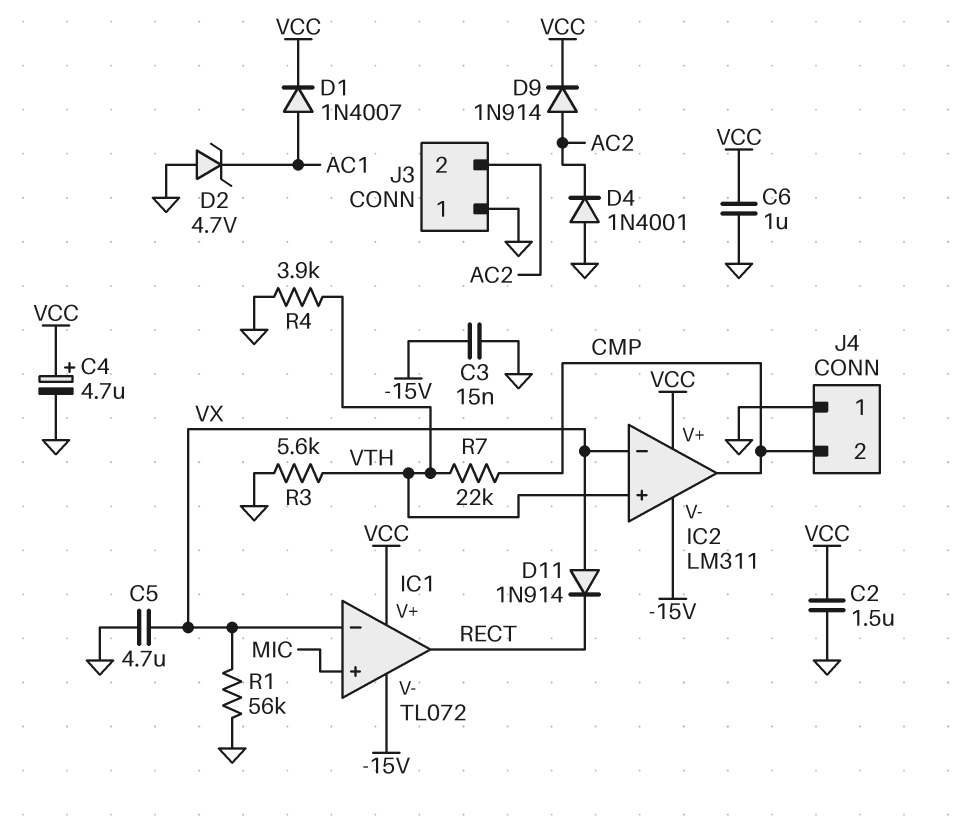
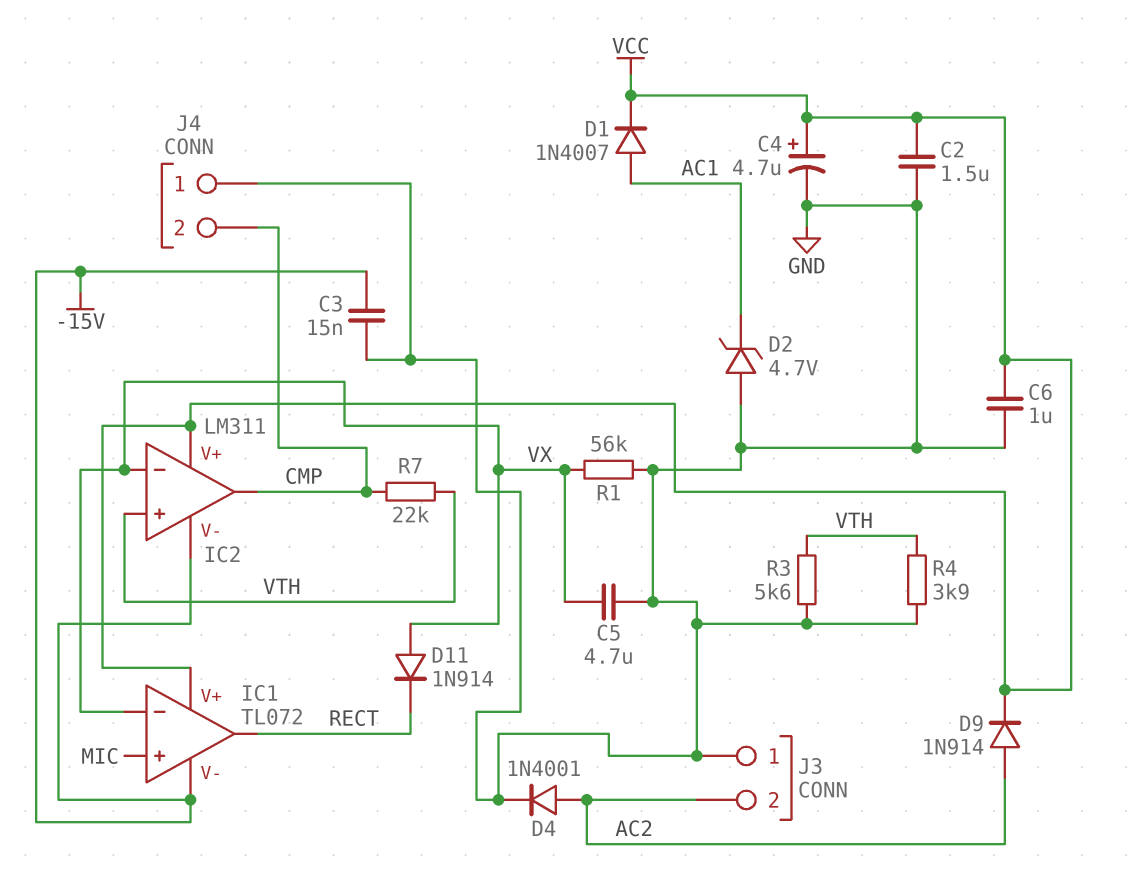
D4: diode 1N4001 (A GND, K AC2) -> diode 1N4001 (A AC2, K GND)

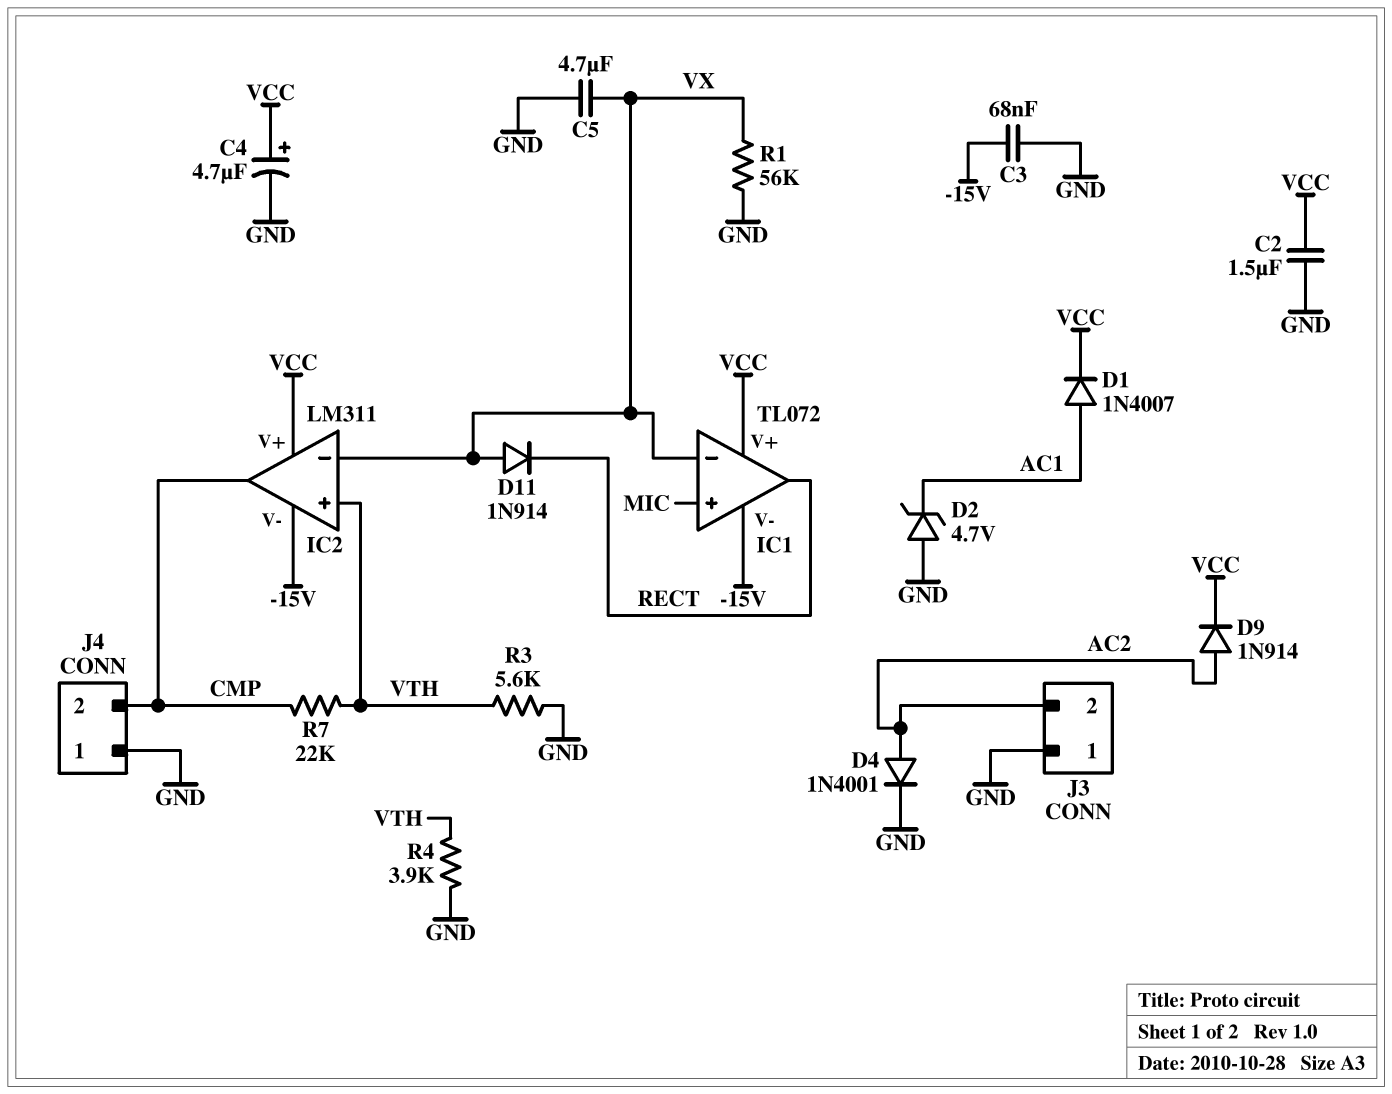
C3: 15nF (-15V, GND) -> 68nF (-15V, GND)
C6: 1uF (GND, VCC) -> none

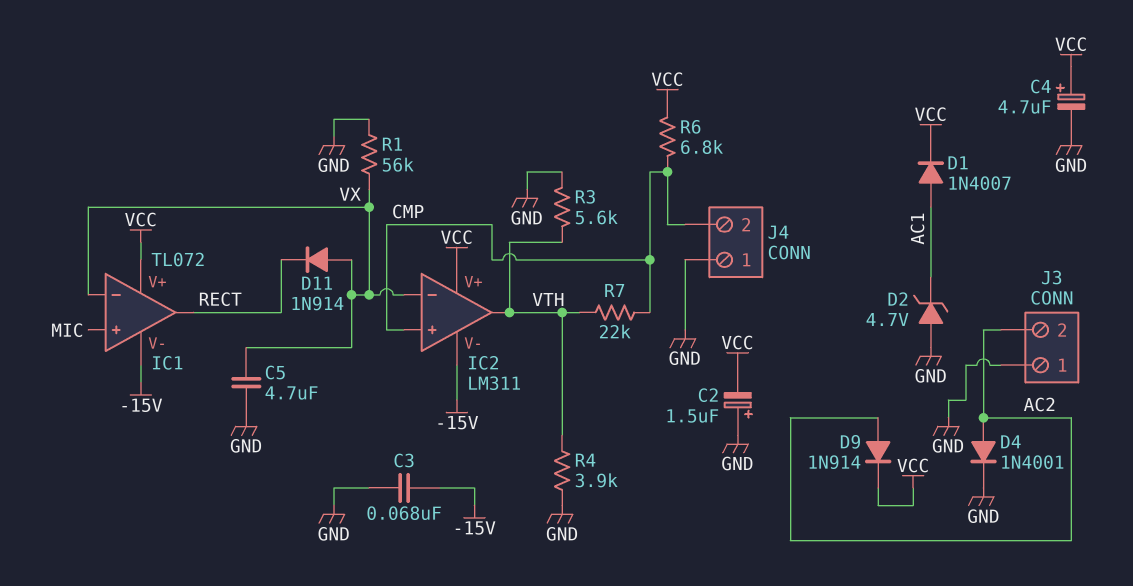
C2: 1.5uF (GND, VCC) -> 1.5uF (plus GND, minus VCC)
IC2 pin in+: VTH -> CMP
IC2 pin out: CMP -> VTH
R6: none -> 6.8k (CMP, VCC)

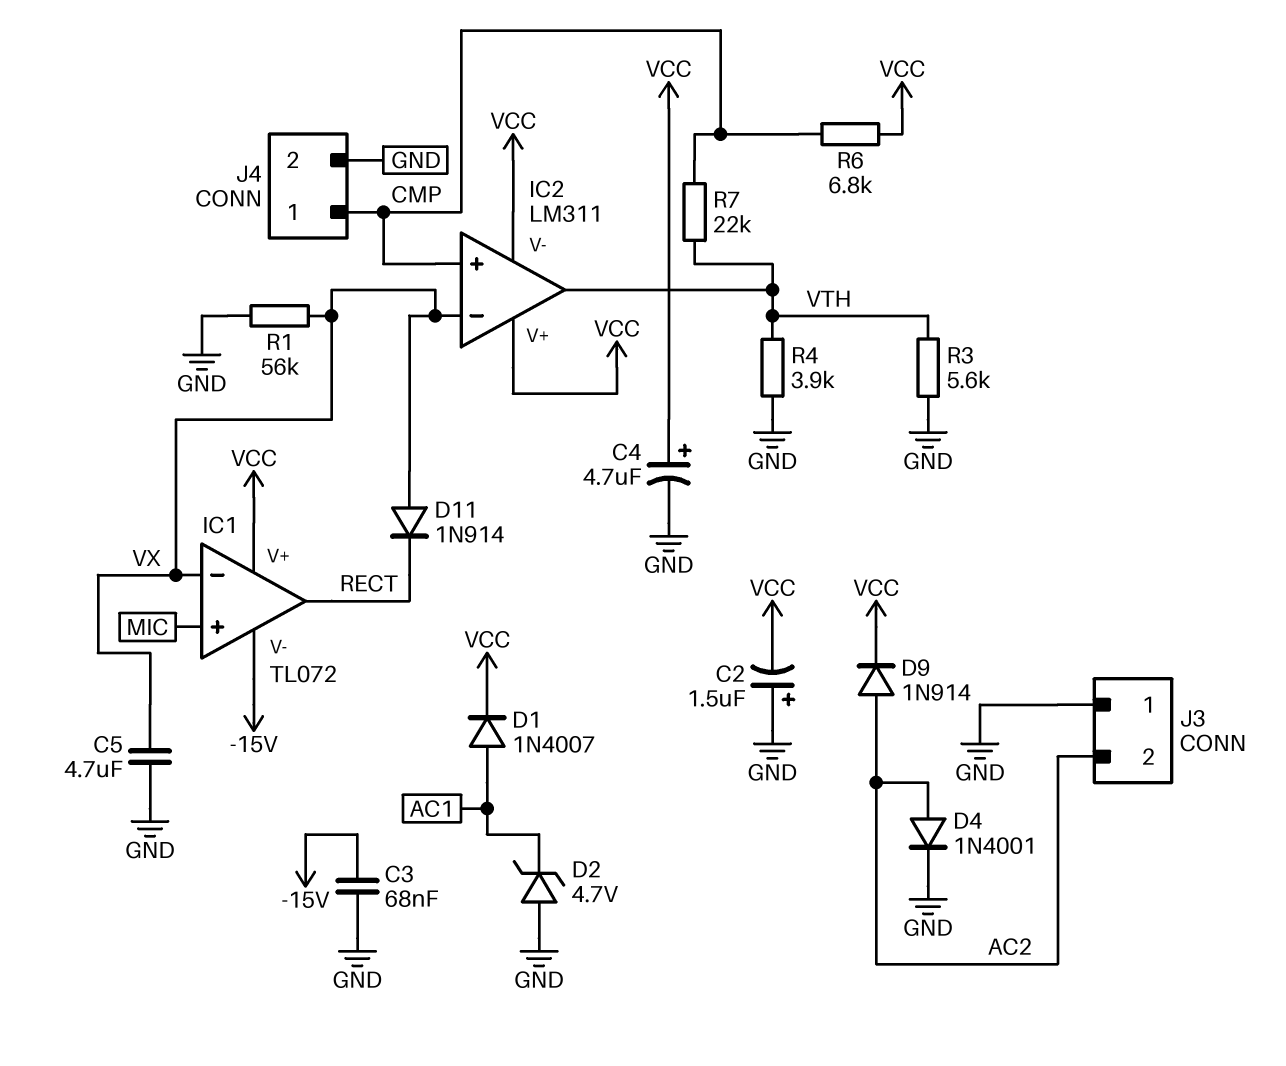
IC2 pin V-: -15V -> VCC
J4 pin 1: GND -> CMP
J4 pin 2: CMP -> GND

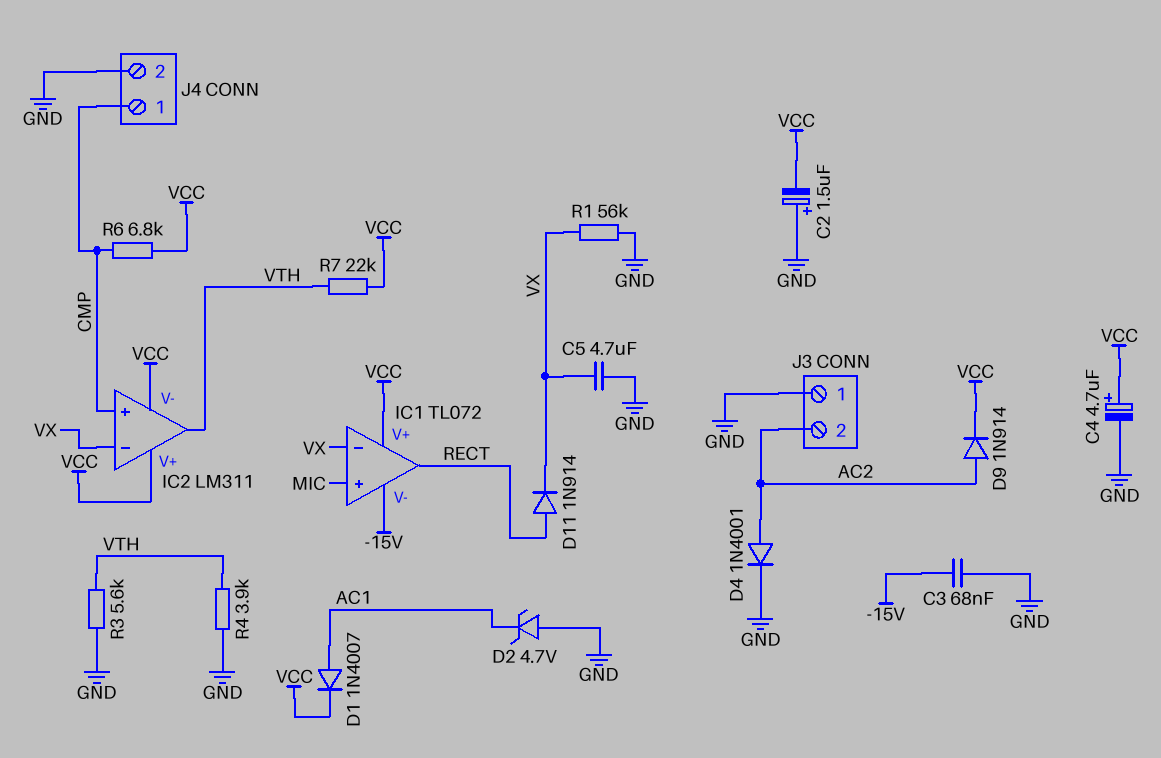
D11: diode 1N914 (A VX, K RECT) -> diode 1N914 (A RECT, K VX)
R7: 22k (CMP, VTH) -> 22k (VCC, VTH)

